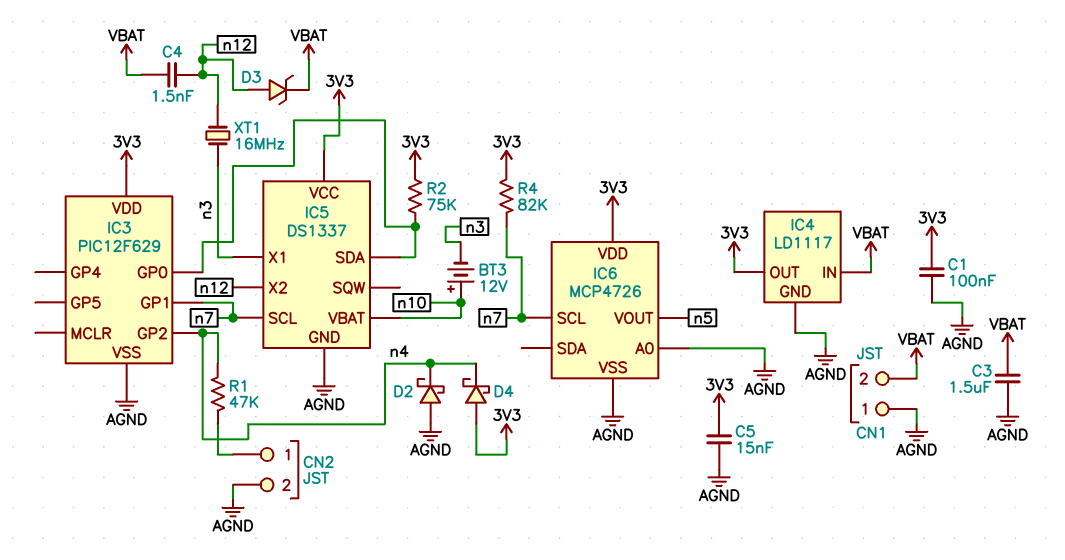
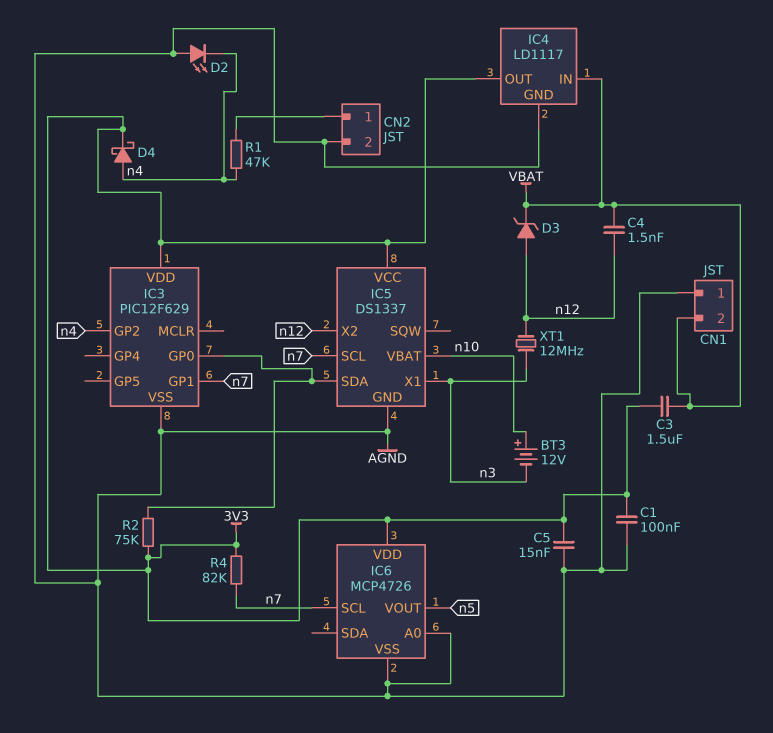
C3: 1.5uF (AGND, VBAT) -> 1.5uF (3V3, VBAT)
D2: schottky (A AGND, K n4) -> LED (A AGND, K n4)
D4: schottky (A 3V3, K n4) -> schottky (A n4, K 3V3)
XT1: 16MHz (n3, n12) -> 12MHz (n3, n12)

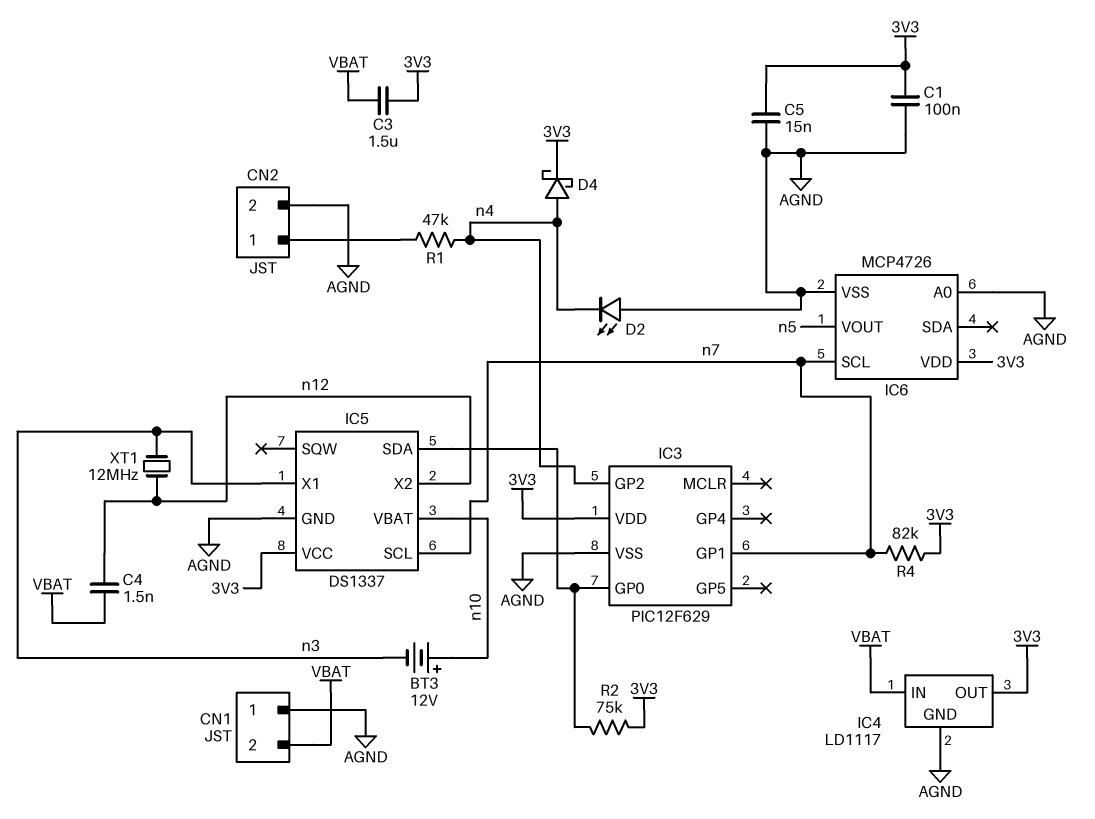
D3: zener (A n12, K VBAT) -> none

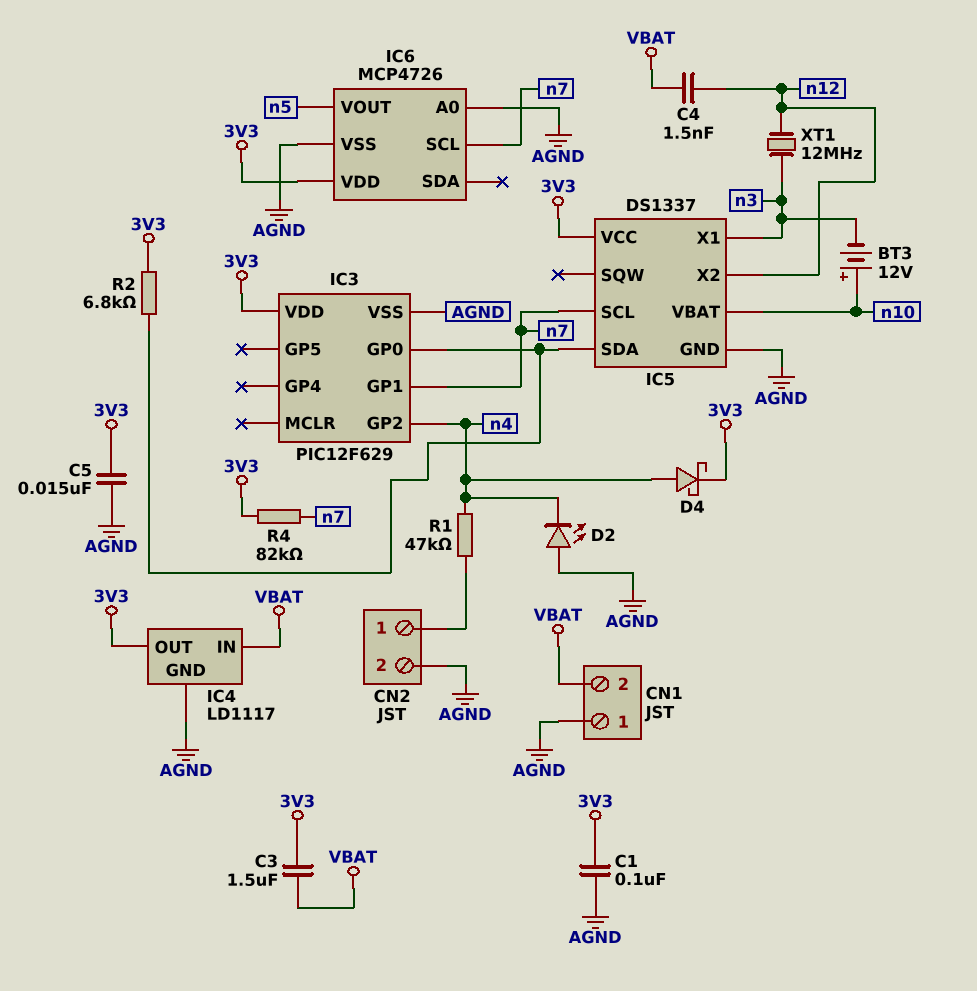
R2: 75k (3V3, IC3/GP0) -> 6.8k (3V3, IC3/GP0)

